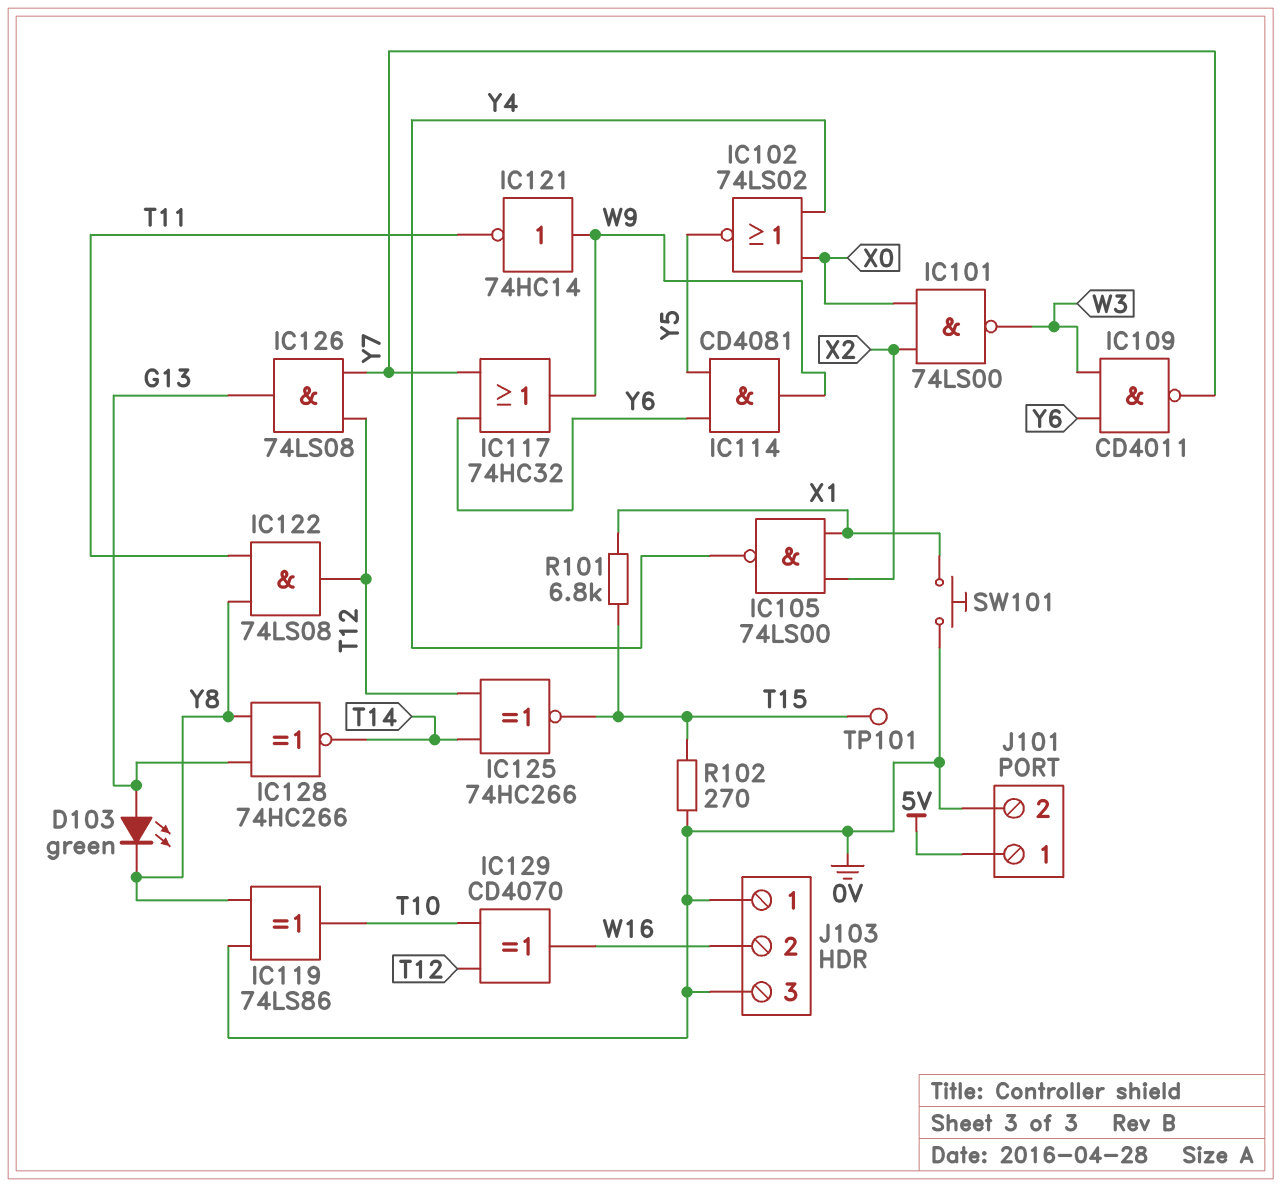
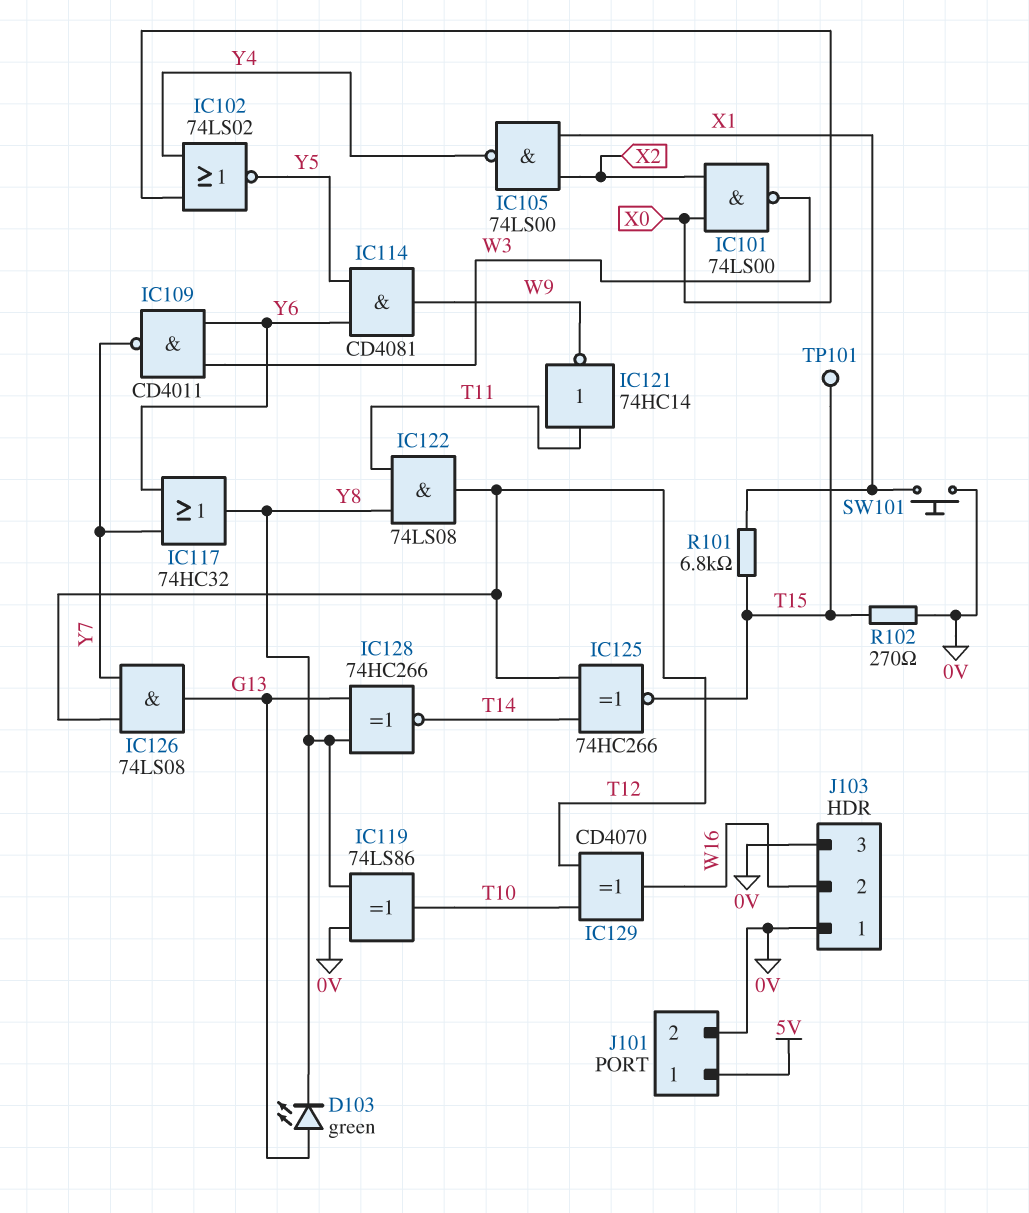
IC117: OR 74HC32 (in Y6, in Y7, out W9) -> OR 74HC32 (in Y6, in Y7, out Y8)
IC121: NOT 74HC14 (in W9, out T11) -> NOT 74HC14 (in T11, out W9)

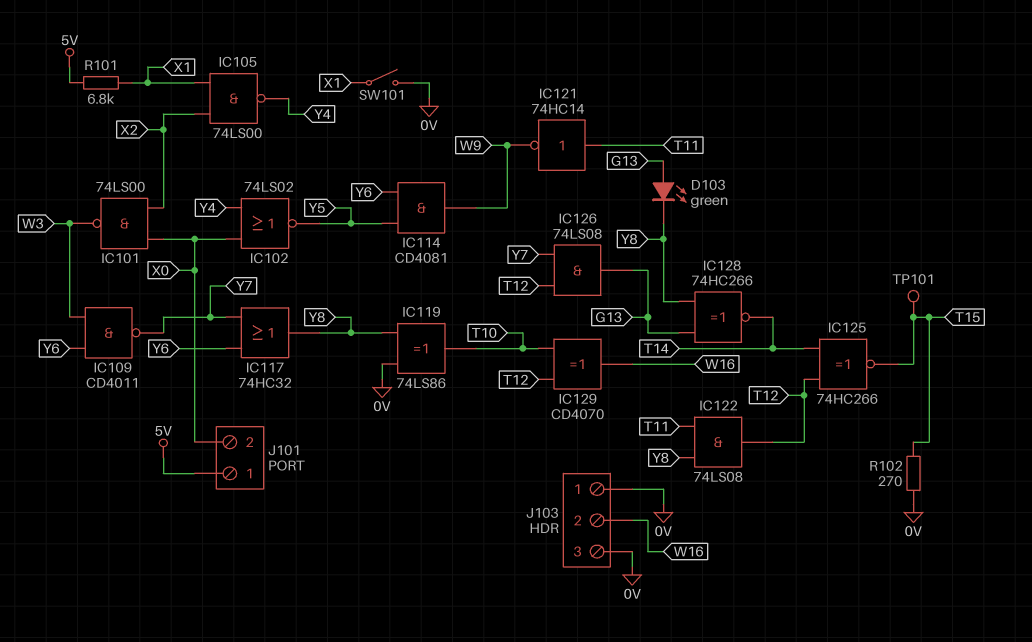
J101 pin 2: 0V -> X0
R101: 6.8k (T15, X1) -> 6.8k (5V, X1)
SW101: button (0V, X1) -> switch (0V, X1)

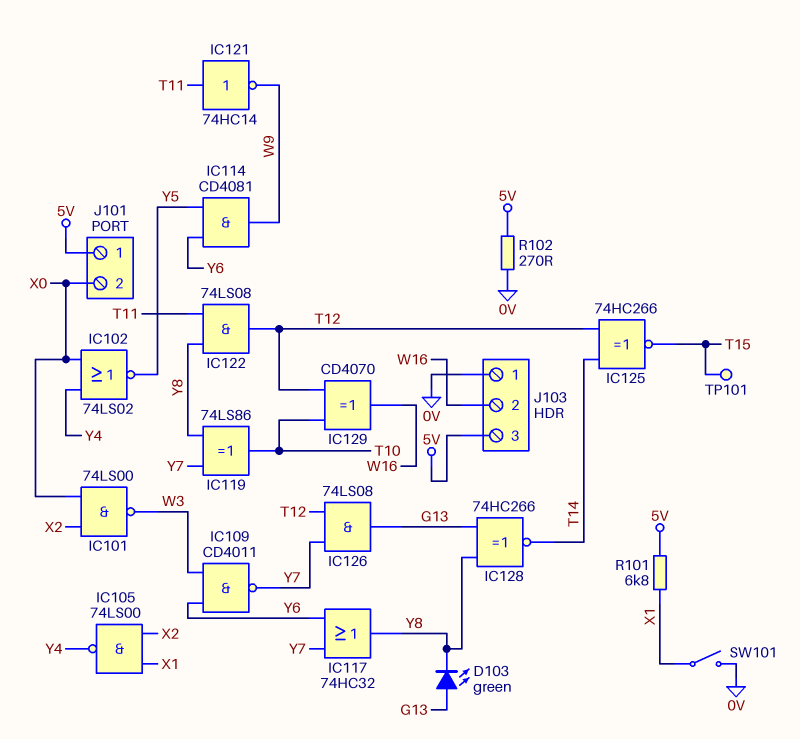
IC119: XOR 74LS86 (in 0V, in Y8, out T10) -> XOR 74LS86 (in Y7, in Y8, out T10)
J103 pin 3: 0V -> 5V
R102: 270 (0V, T15) -> 270 (0V, 5V)

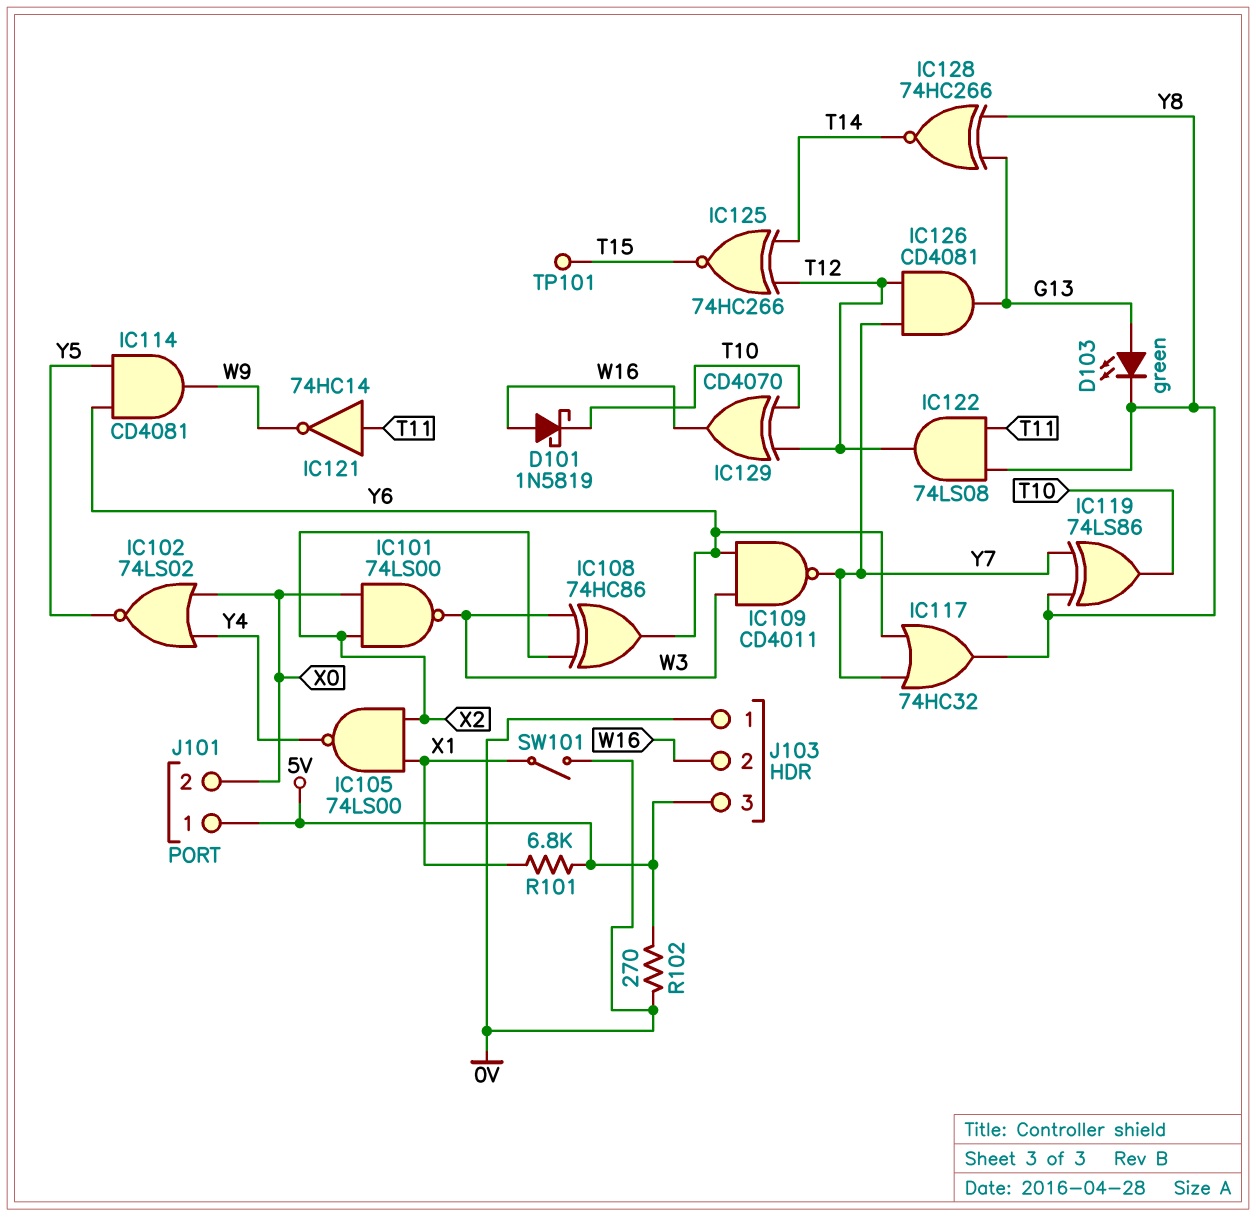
D101: none -> schottky 1N5819 (A W16, K T10)
IC108: none -> XOR 74HC86 (in W3, in X2, out Y6)
IC126: AND 74LS08 (in T12, in Y7, out G13) -> AND CD4081 (in T12, in Y7, out G13)

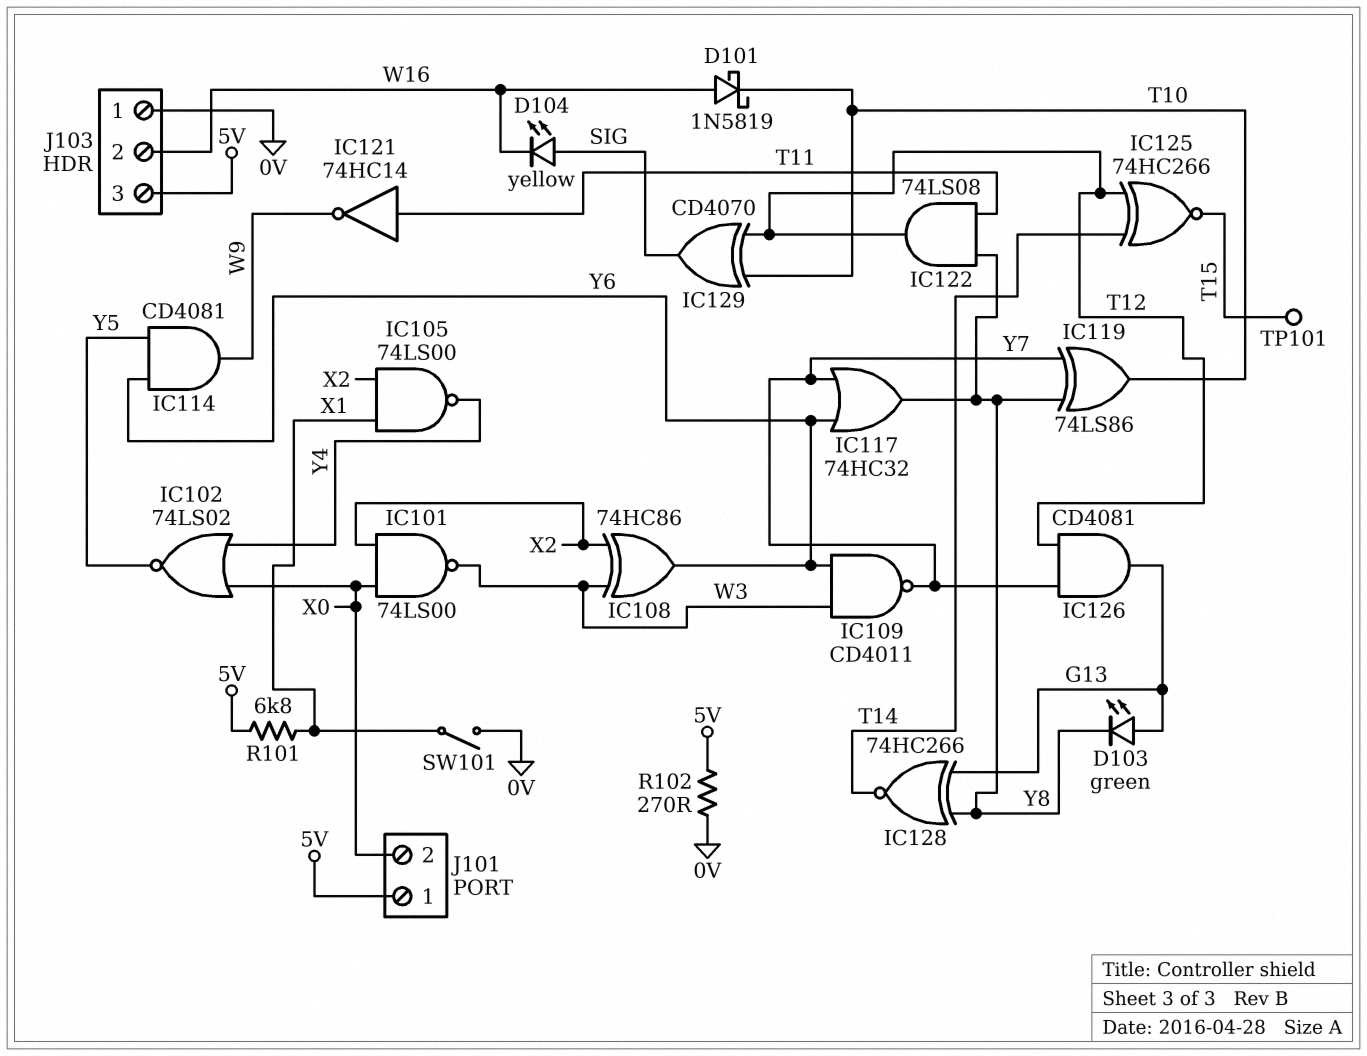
D104: none -> LED yellow (A SIG, K W16)
IC129: XOR CD4070 (in T10, in T12, out W16) -> XOR CD4070 (in T10, in T12, out SIG)

